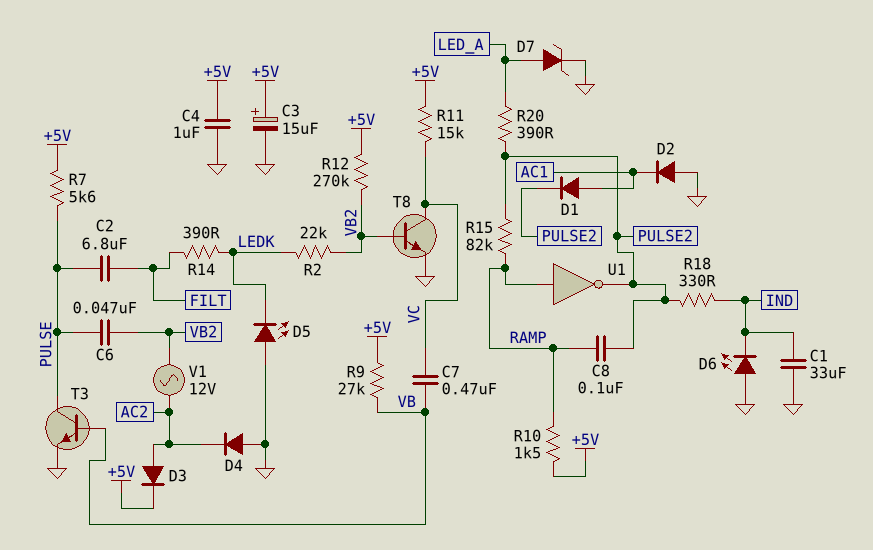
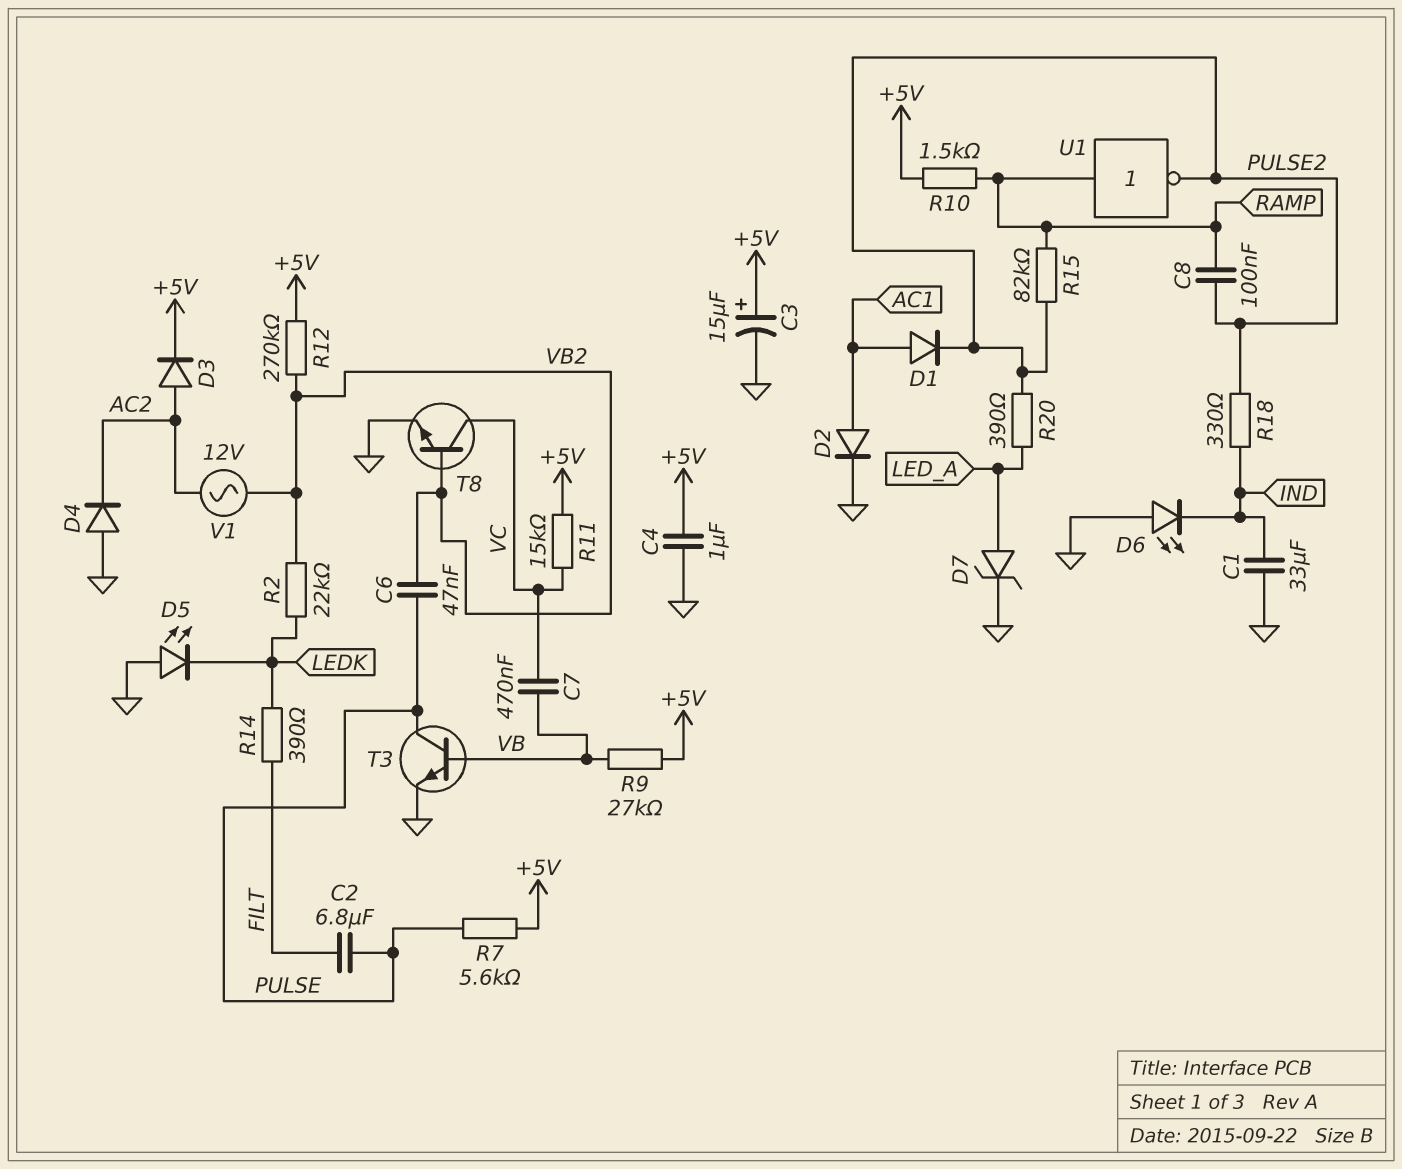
D2: diode (A GND, K AC1) -> diode (A AC1, K GND)

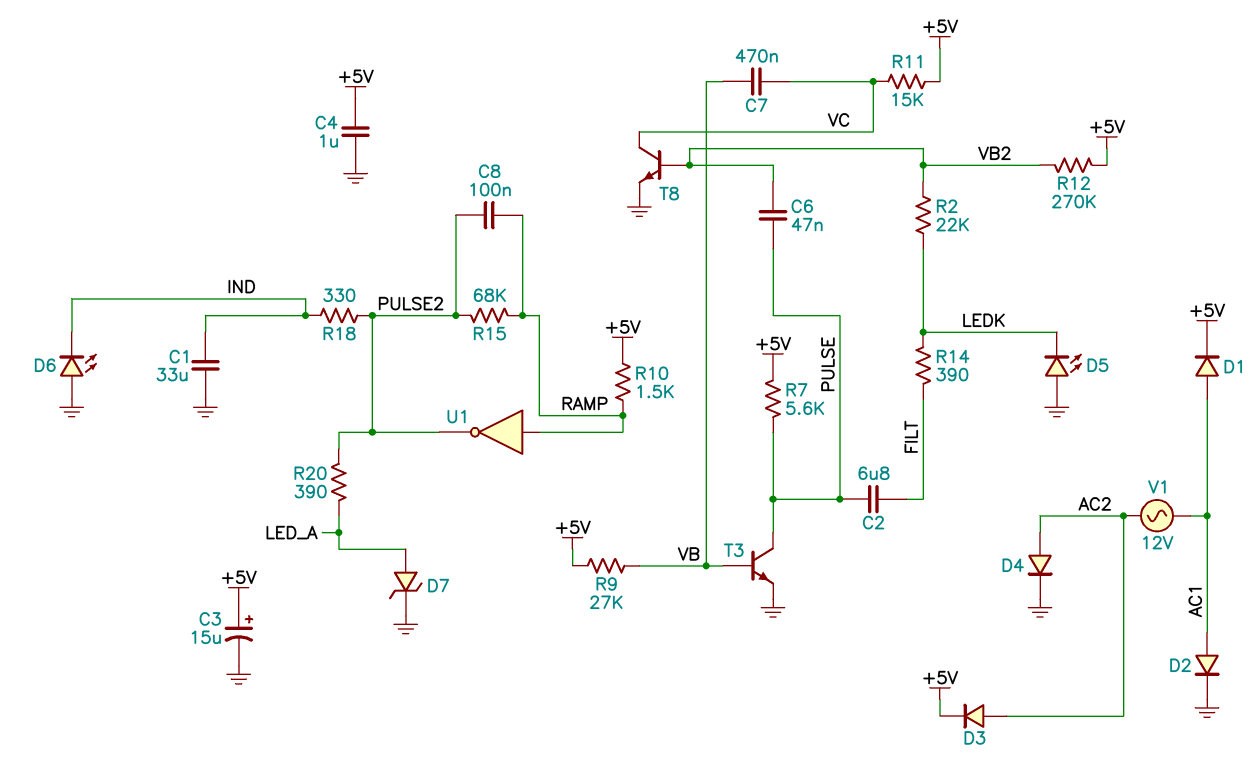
D1: diode (A AC1, K PULSE2) -> diode (A AC1, K +5V)
D4: diode (A GND, K AC2) -> diode (A AC2, K GND)
R15: 82k (PULSE2, RAMP) -> 68k (PULSE2, RAMP)
V1: AC 12V (AC2, VB2) -> AC 12V (AC1, AC2)

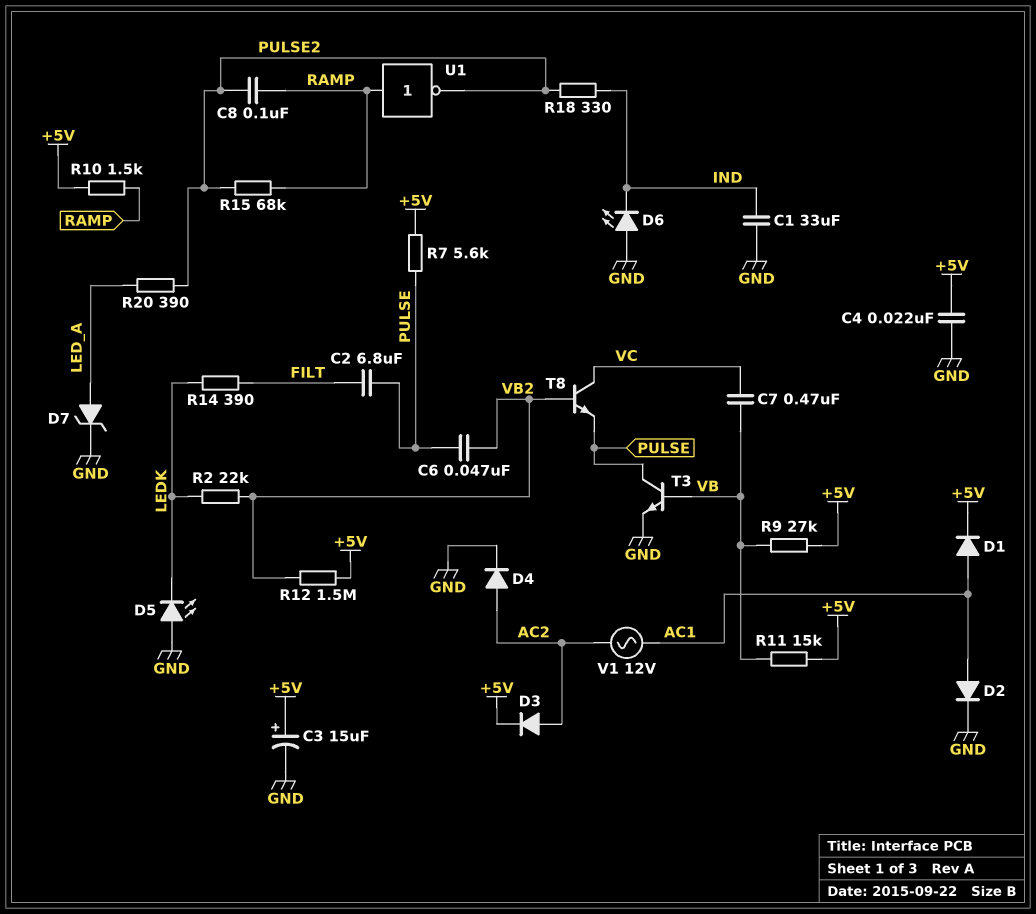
C4: 1uF (+5V, GND) -> 22nF (+5V, GND)
R11: 15k (+5V, VC) -> 15k (+5V, VB)
R12: 270k (+5V, VB2) -> 1.5M (+5V, VB2)
T8: NPN (B VB2, C VC, E GND) -> NPN (B VB2, C VC, E PULSE)

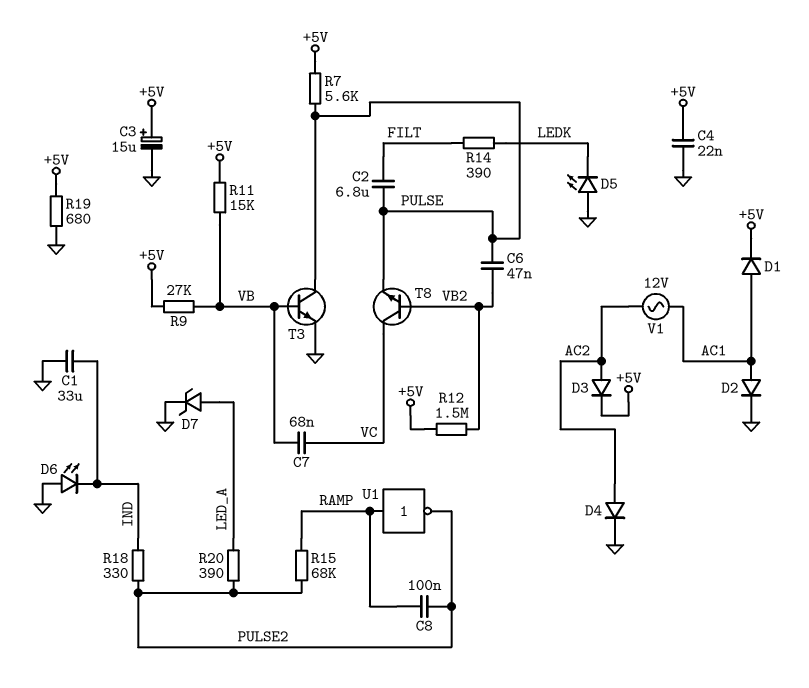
C7: 470nF (VB, VC) -> 68nF (VB, VC)
R2: 22k (LEDK, VB2) -> none
R10: 1.5k (+5V, RAMP) -> none
R19: none -> 680 (+5V, GND)

